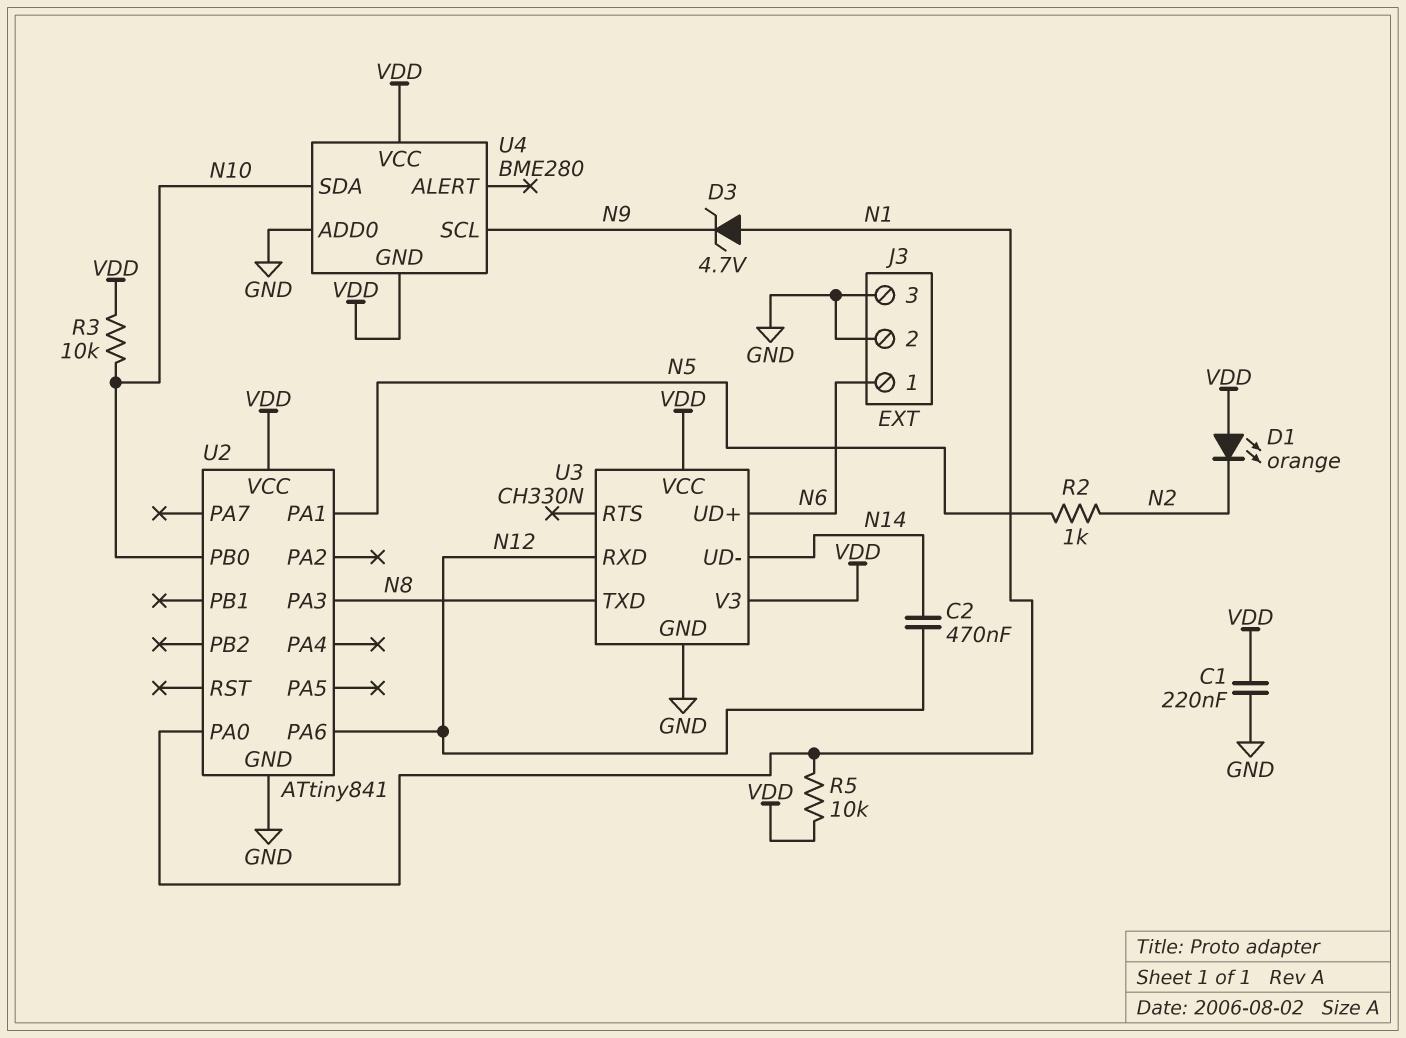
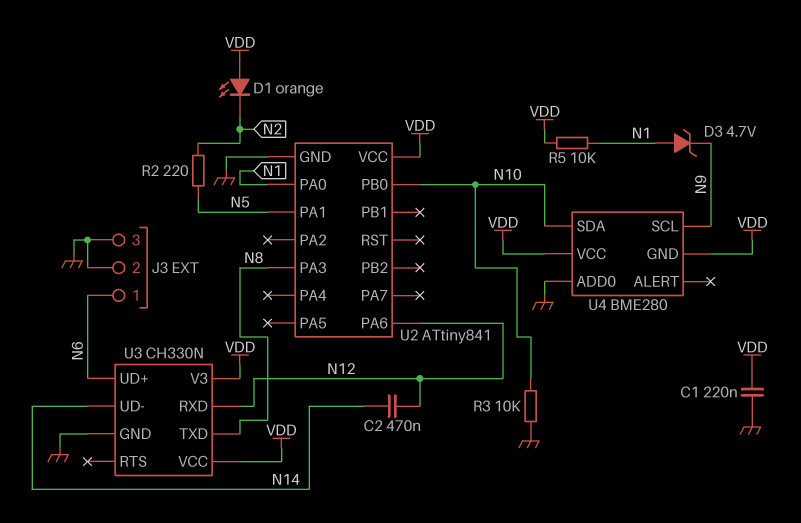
R2: 1k (N2, N5) -> 220 (N2, N5)
R3: 10k (N10, VDD) -> 10k (GND, N10)

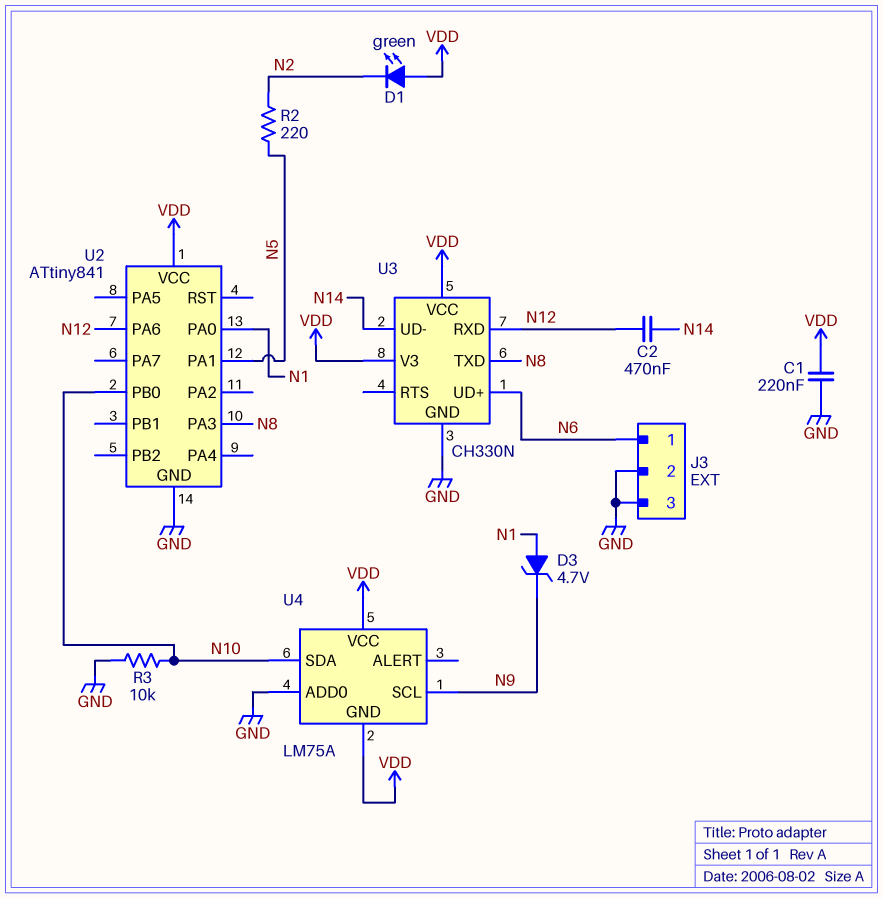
D1: LED orange (A VDD, K N2) -> LED green (A VDD, K N2)
R5: 10k (N1, VDD) -> none
U4: BME280 -> LM75A

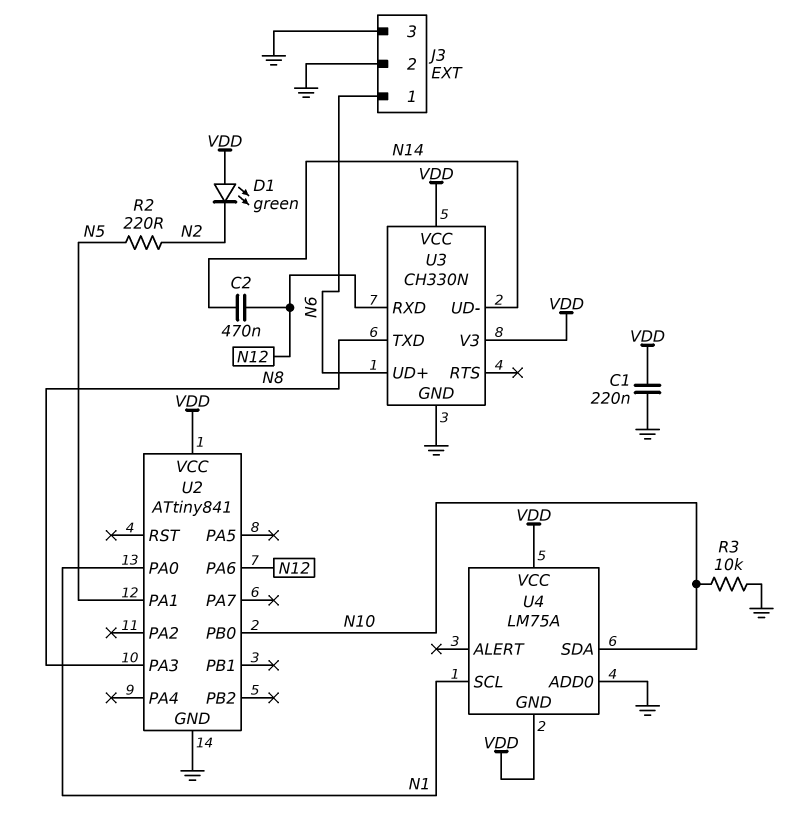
D3: zener 4.7V (A N1, K N9) -> none
U4 pin SCL: N9 -> N1

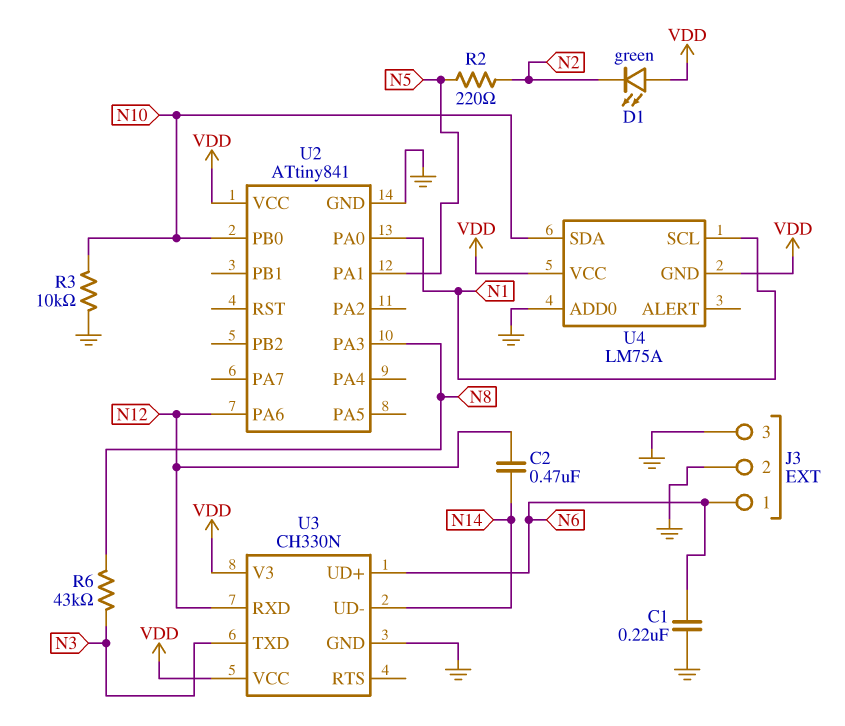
C1: 220nF (GND, VDD) -> 220nF (GND, N6)
R6: none -> 43k (N3, N8)
U3 pin TXD: N8 -> N3

